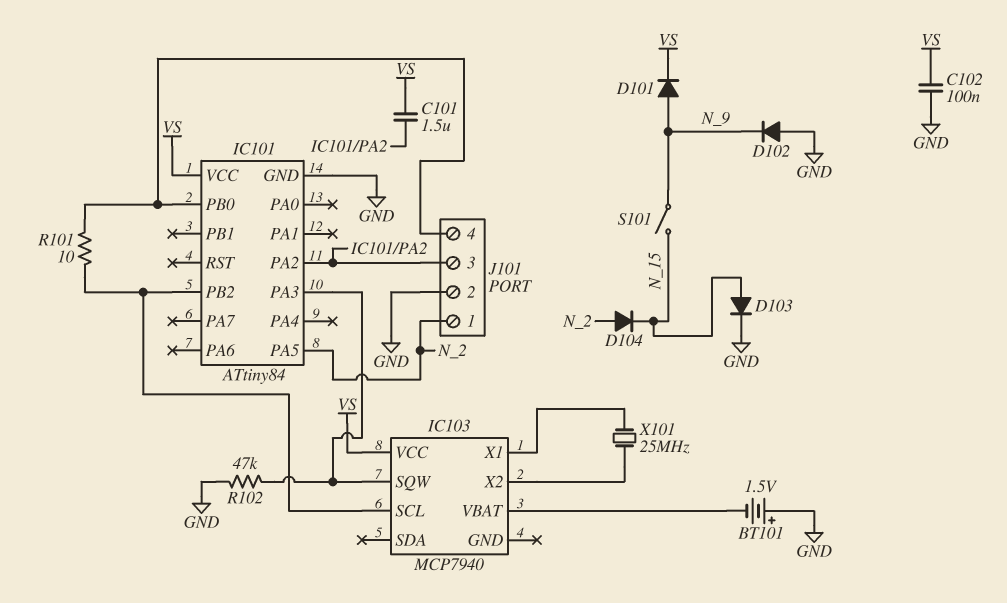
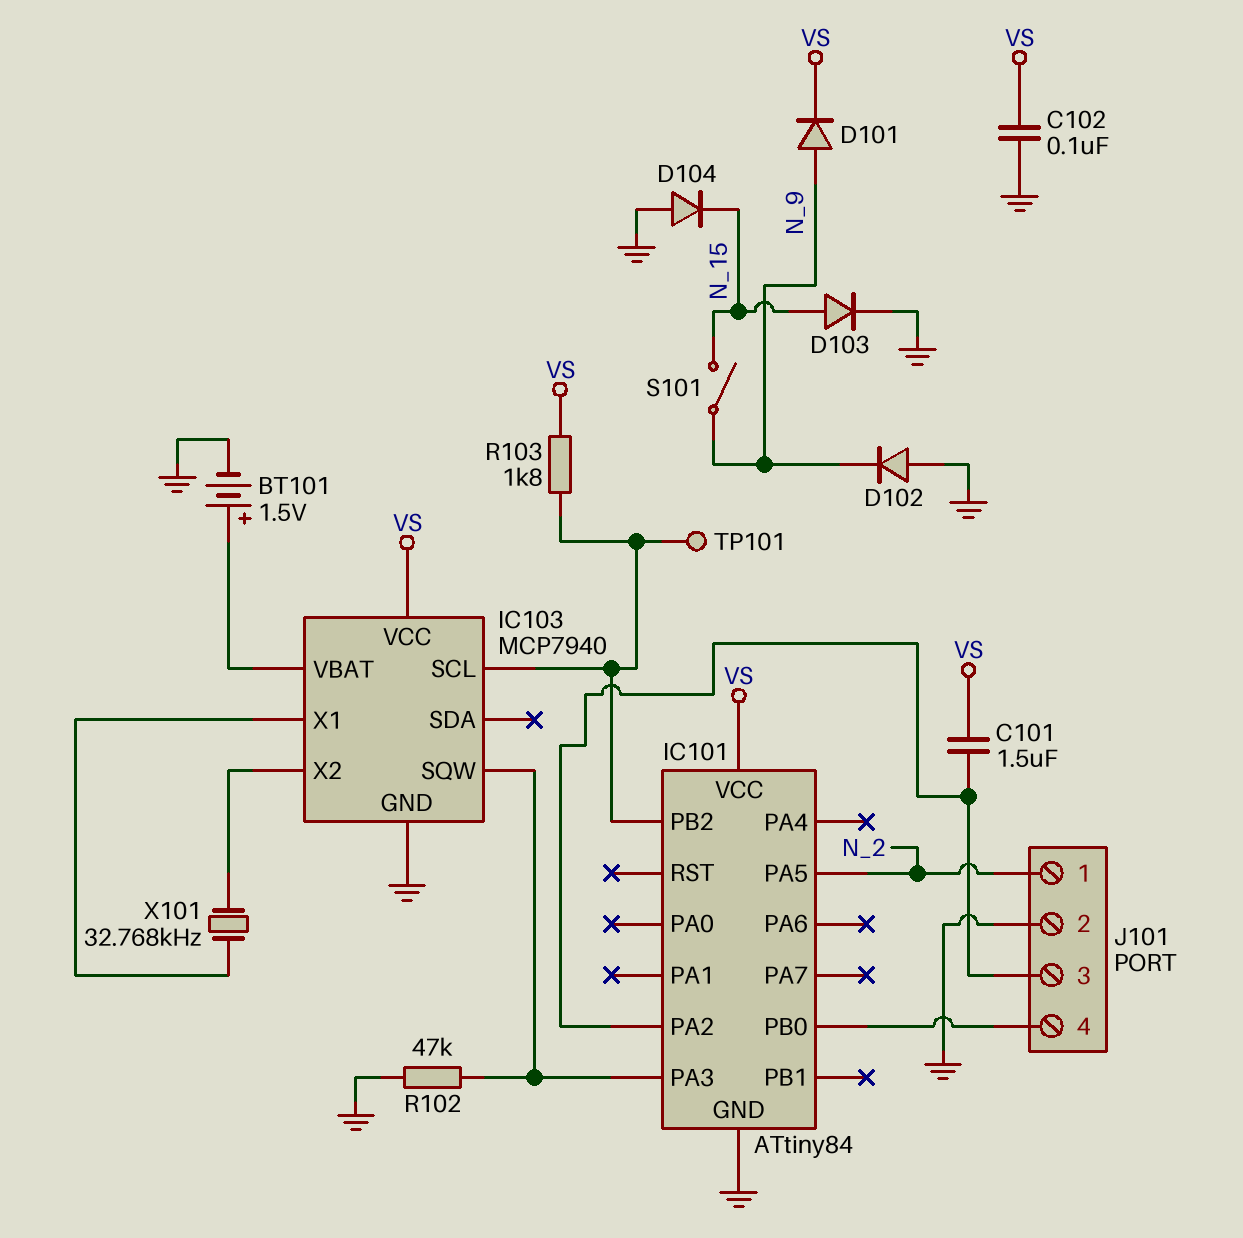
BT101: 1.5V (plus GND, minus IC103/VBAT) -> 1.5V (plus IC103/VBAT, minus GND)
D104: diode (A N_2, K N_15) -> diode (A GND, K N_15)
IC103 pin GND: none -> GND
R101: 10 (IC101/PB0, IC101/PB2) -> none
R103: none -> 1.8k (IC101/PB2, VS)
TP101: none -> test point (IC101/PB2)
X101: 25MHz (IC103/X1, IC103/X2) -> 32.768kHz (IC103/X1, IC103/X2)

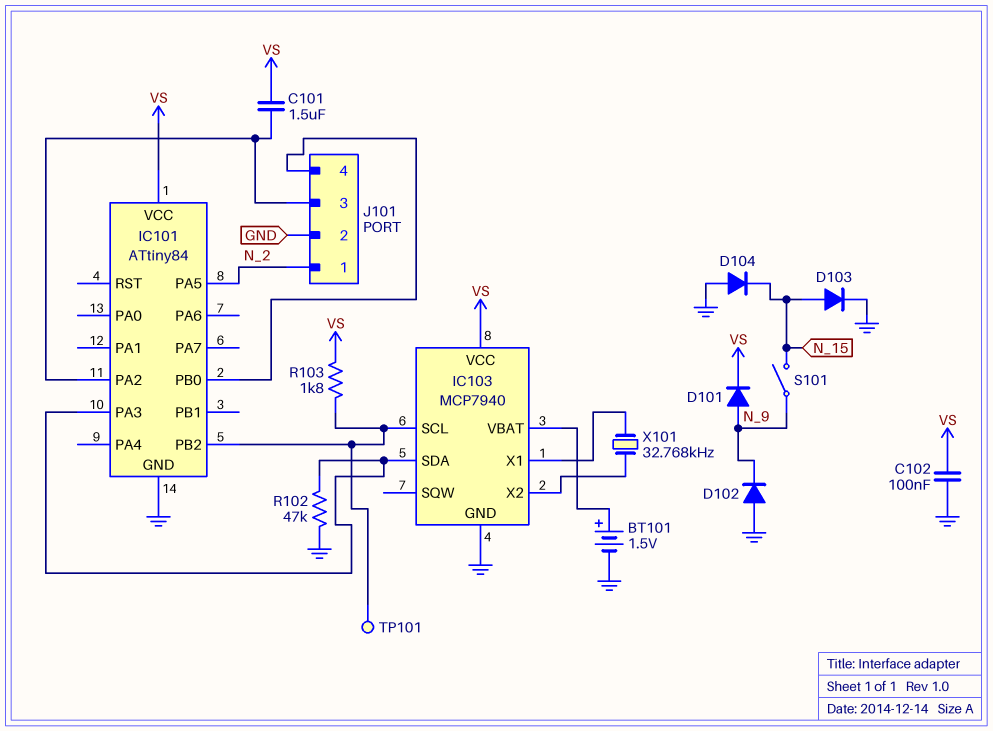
IC103 pin SDA: none -> IC101/PA3
IC103 pin SQW: IC101/PA3 -> none

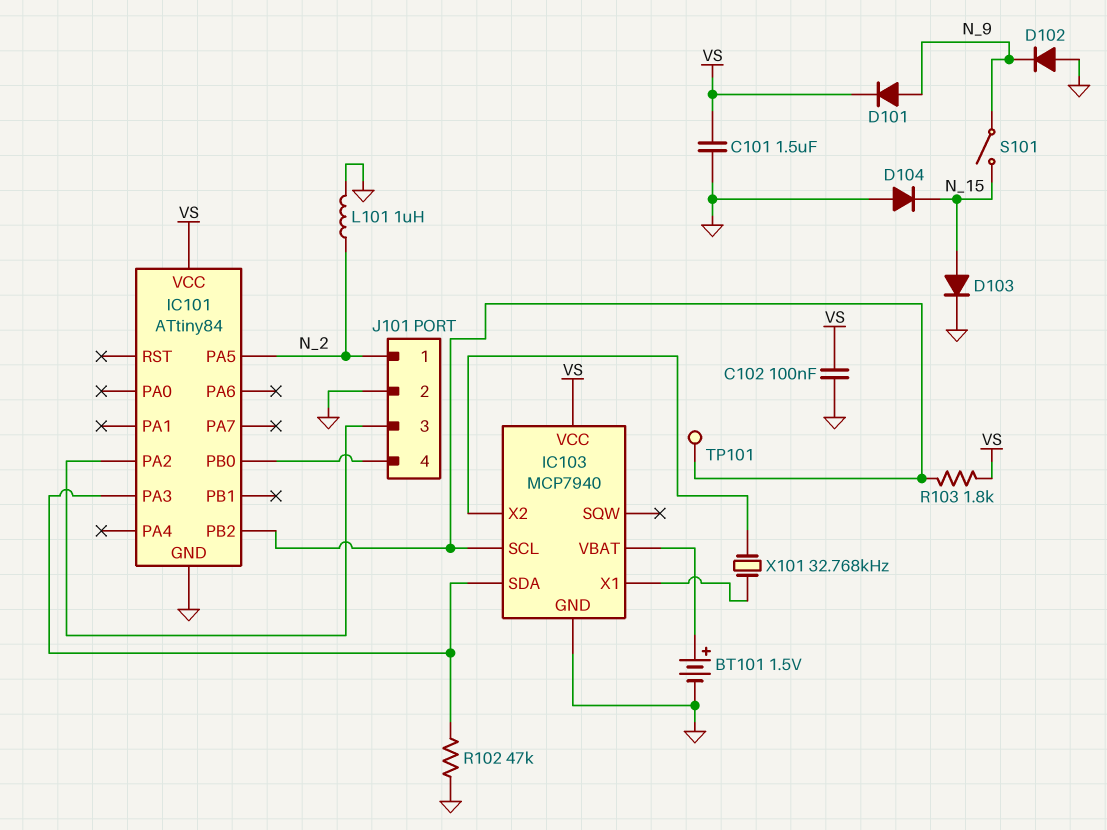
C101: 1.5uF (IC101/PA2, VS) -> 1.5uF (GND, VS)
L101: none -> 1uH (GND, N_2)

